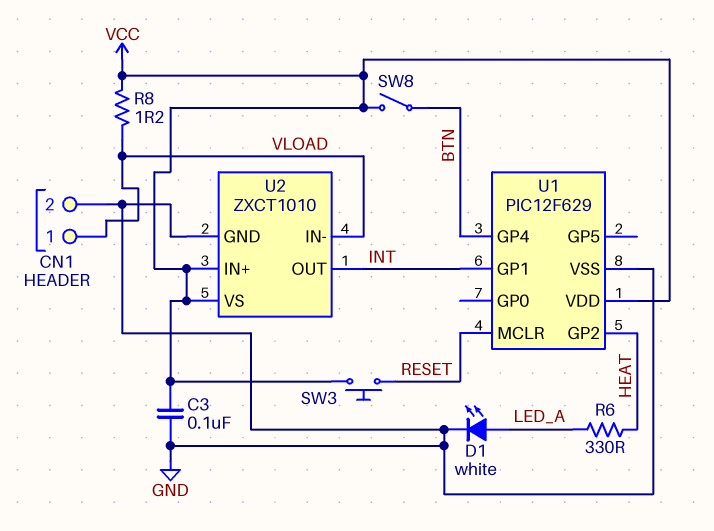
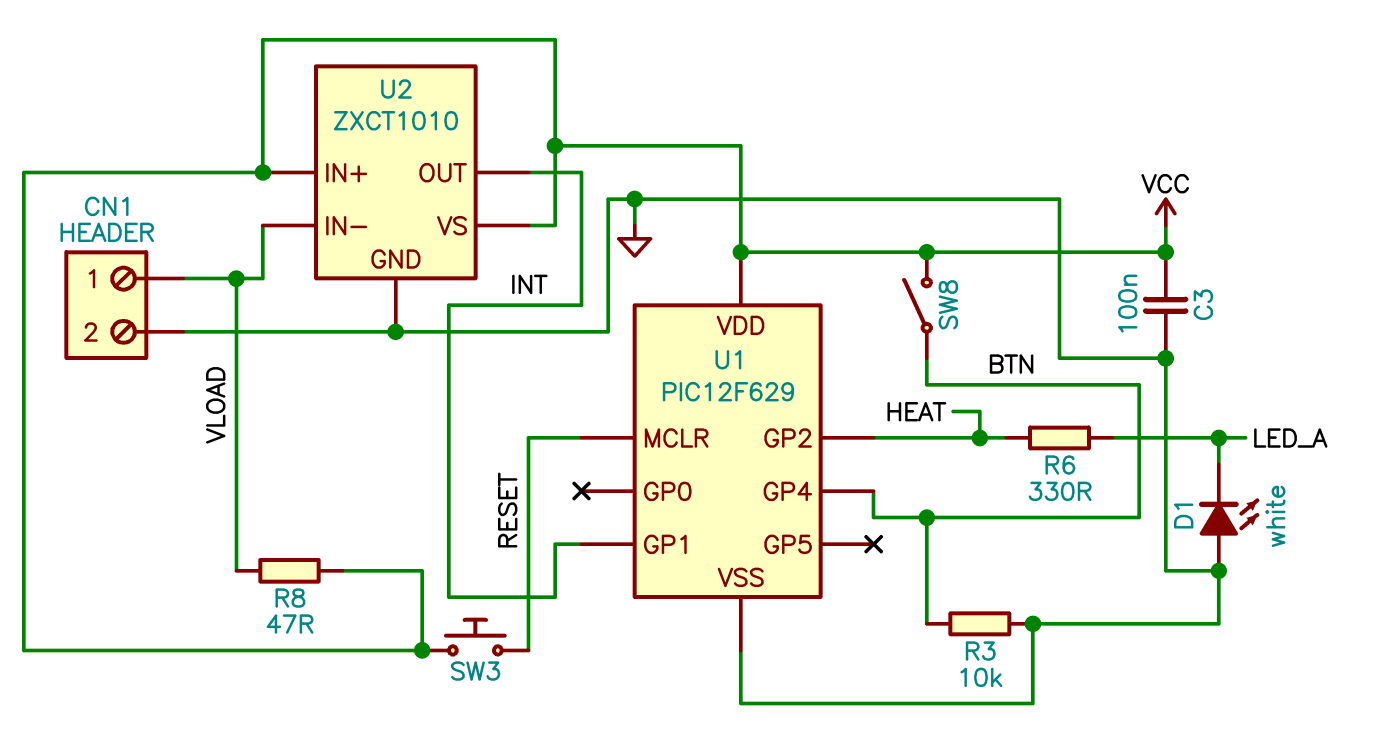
D1: LED white (A LED_A, K GND) -> LED white (A GND, K LED_A)
R3: none -> 10k (BTN, GND)
R8: 1.2 (VCC, VLOAD) -> 47 (VCC, VLOAD)

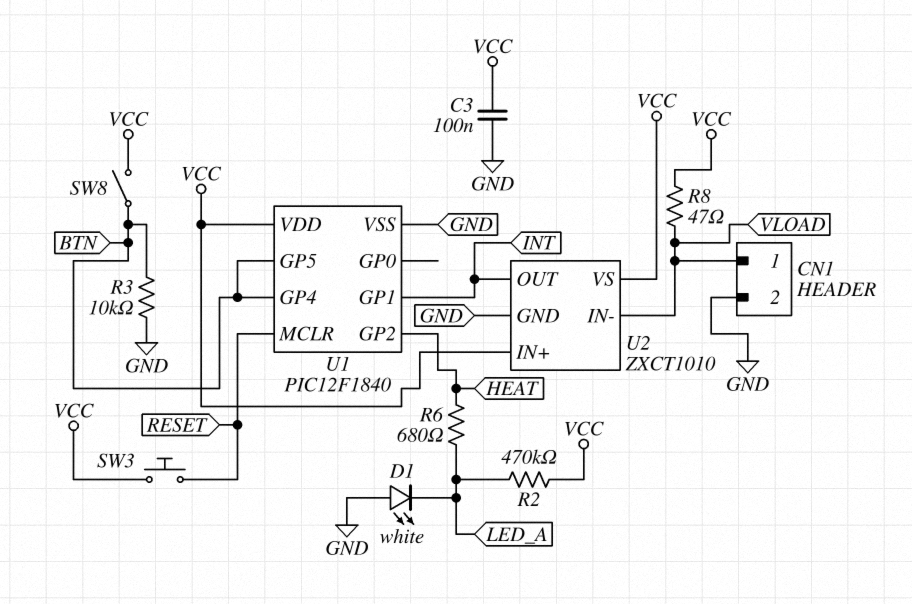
R2: none -> 470k (LED_A, VCC)
R6: 330 (HEAT, LED_A) -> 680 (HEAT, LED_A)
U1: PIC12F629 -> PIC12F1840
U1 pin GP5: none -> BTN

